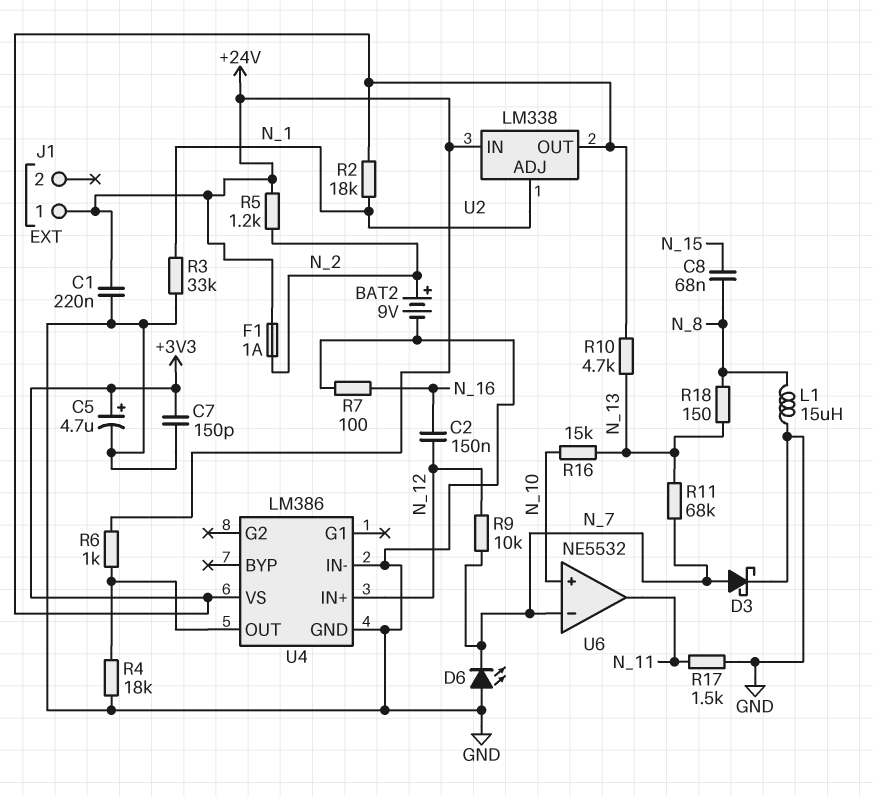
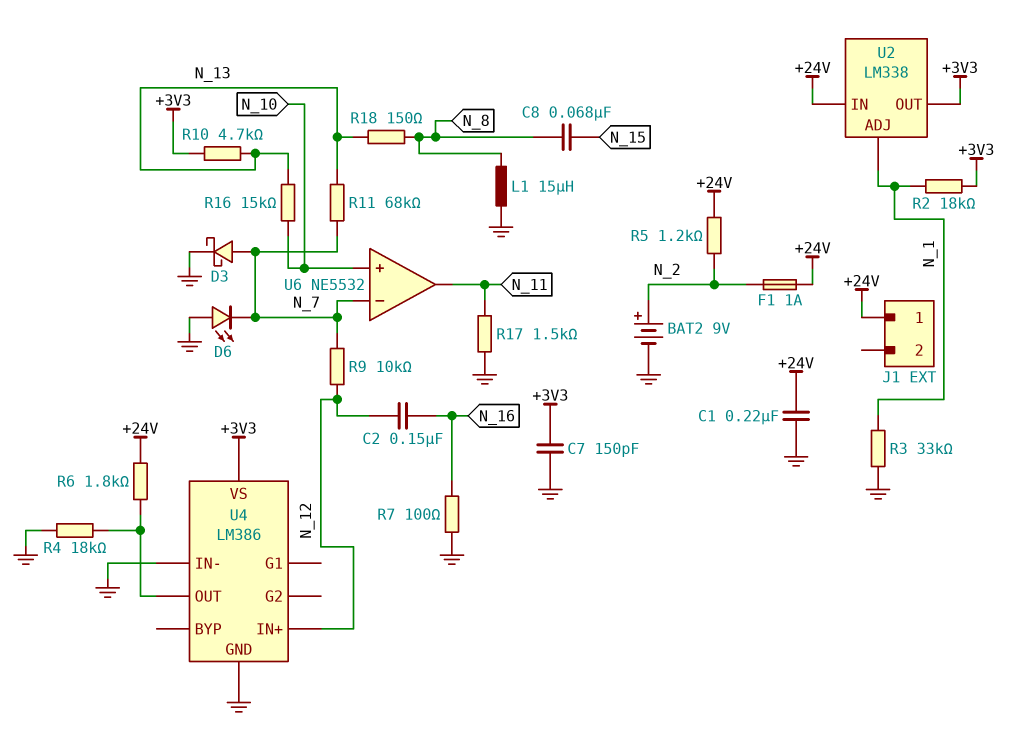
C5: 4.7uF (plus +3V3, minus GND) -> none
R6: 1k (+24V, U4/OUT) -> 1.8k (+24V, U4/OUT)

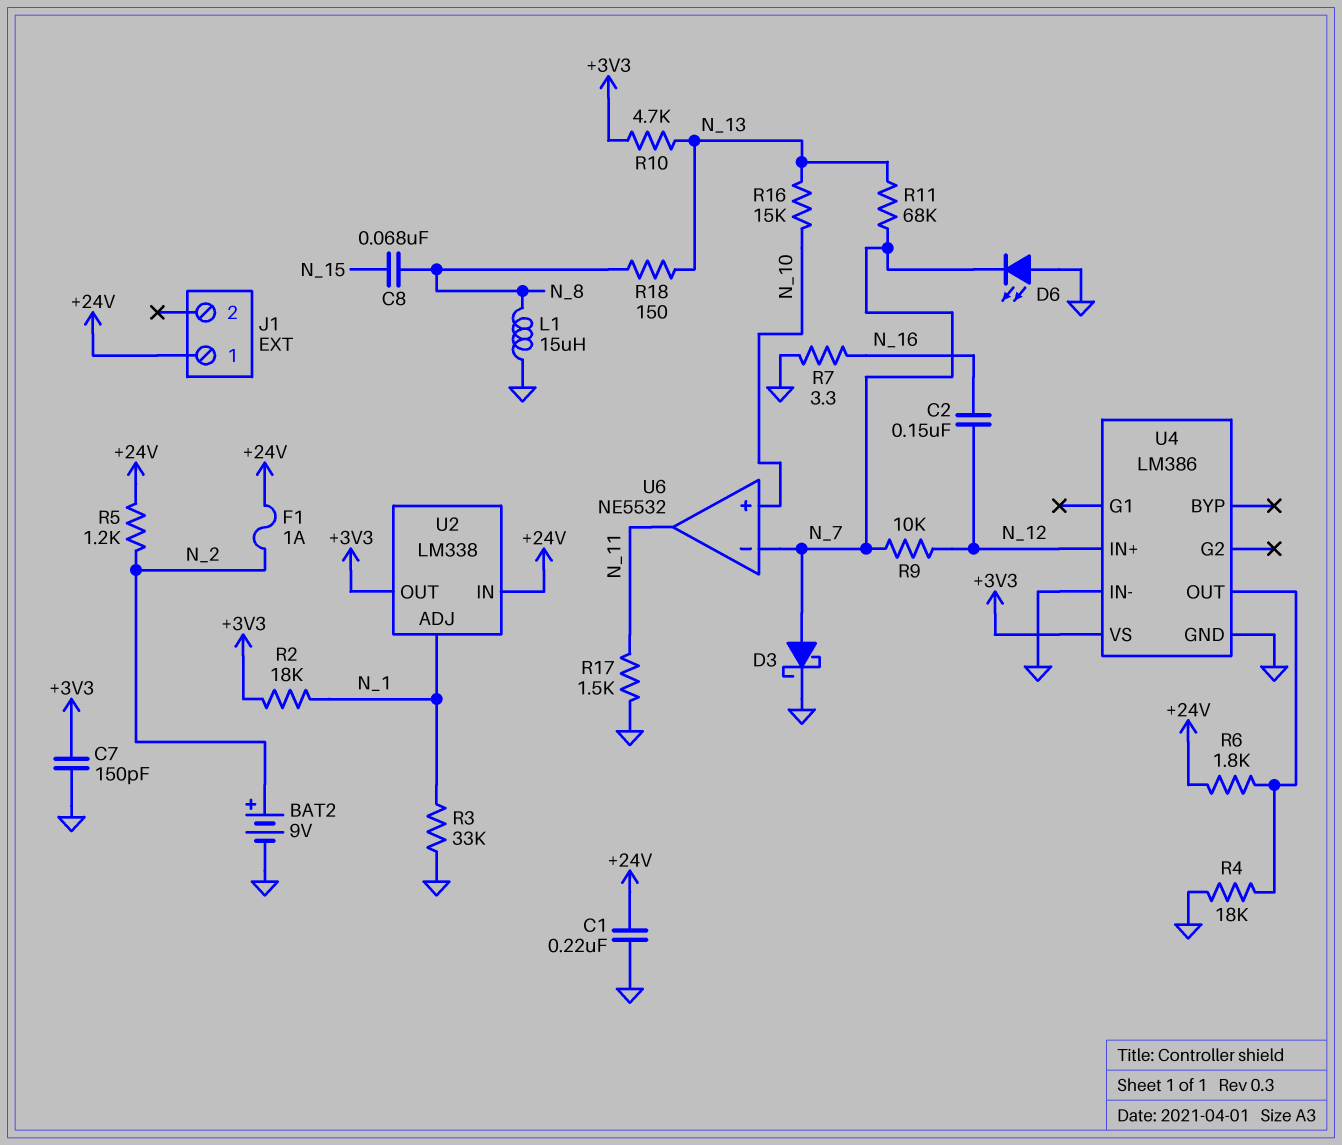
R7: 100 (GND, N_16) -> 3.3 (GND, N_16)

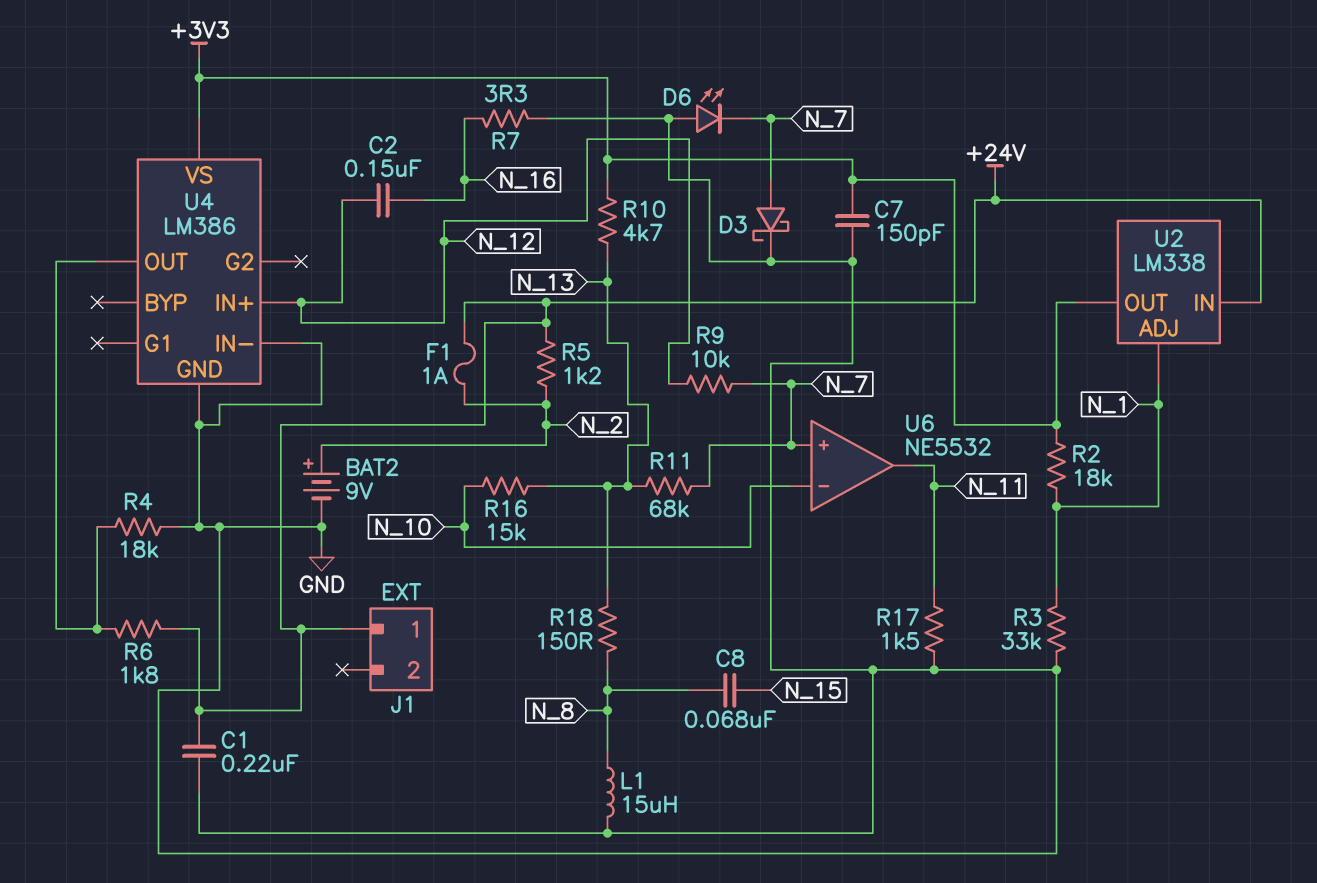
U6 pin in+: N_10 -> N_7
U6 pin in-: N_7 -> N_10

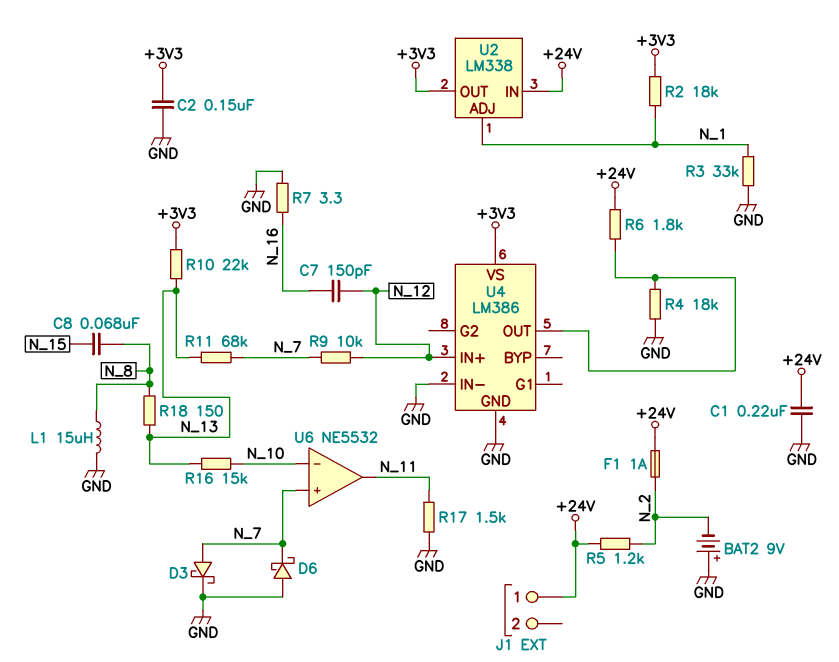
BAT2: 9V (plus N_2, minus GND) -> 9V (plus GND, minus N_2)
C2: 150nF (N_12, N_16) -> 150nF (+3V3, GND)
C7: 150pF (+3V3, GND) -> 150pF (N_12, N_16)
D6: LED (A GND, K N_7) -> schottky (A GND, K N_7)
R10: 4.7k (+3V3, N_13) -> 22k (+3V3, N_13)

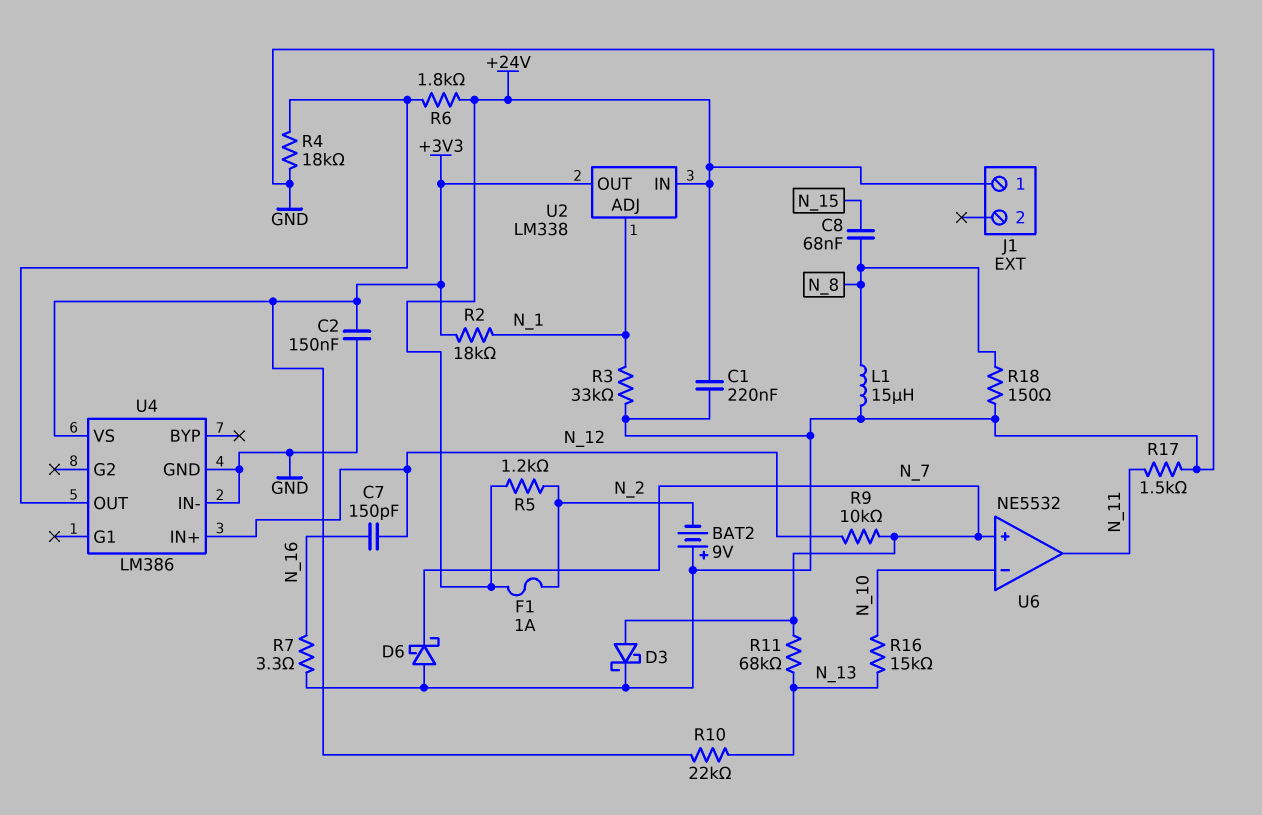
R18: 150 (N_8, N_13) -> 150 (GND, N_8)

